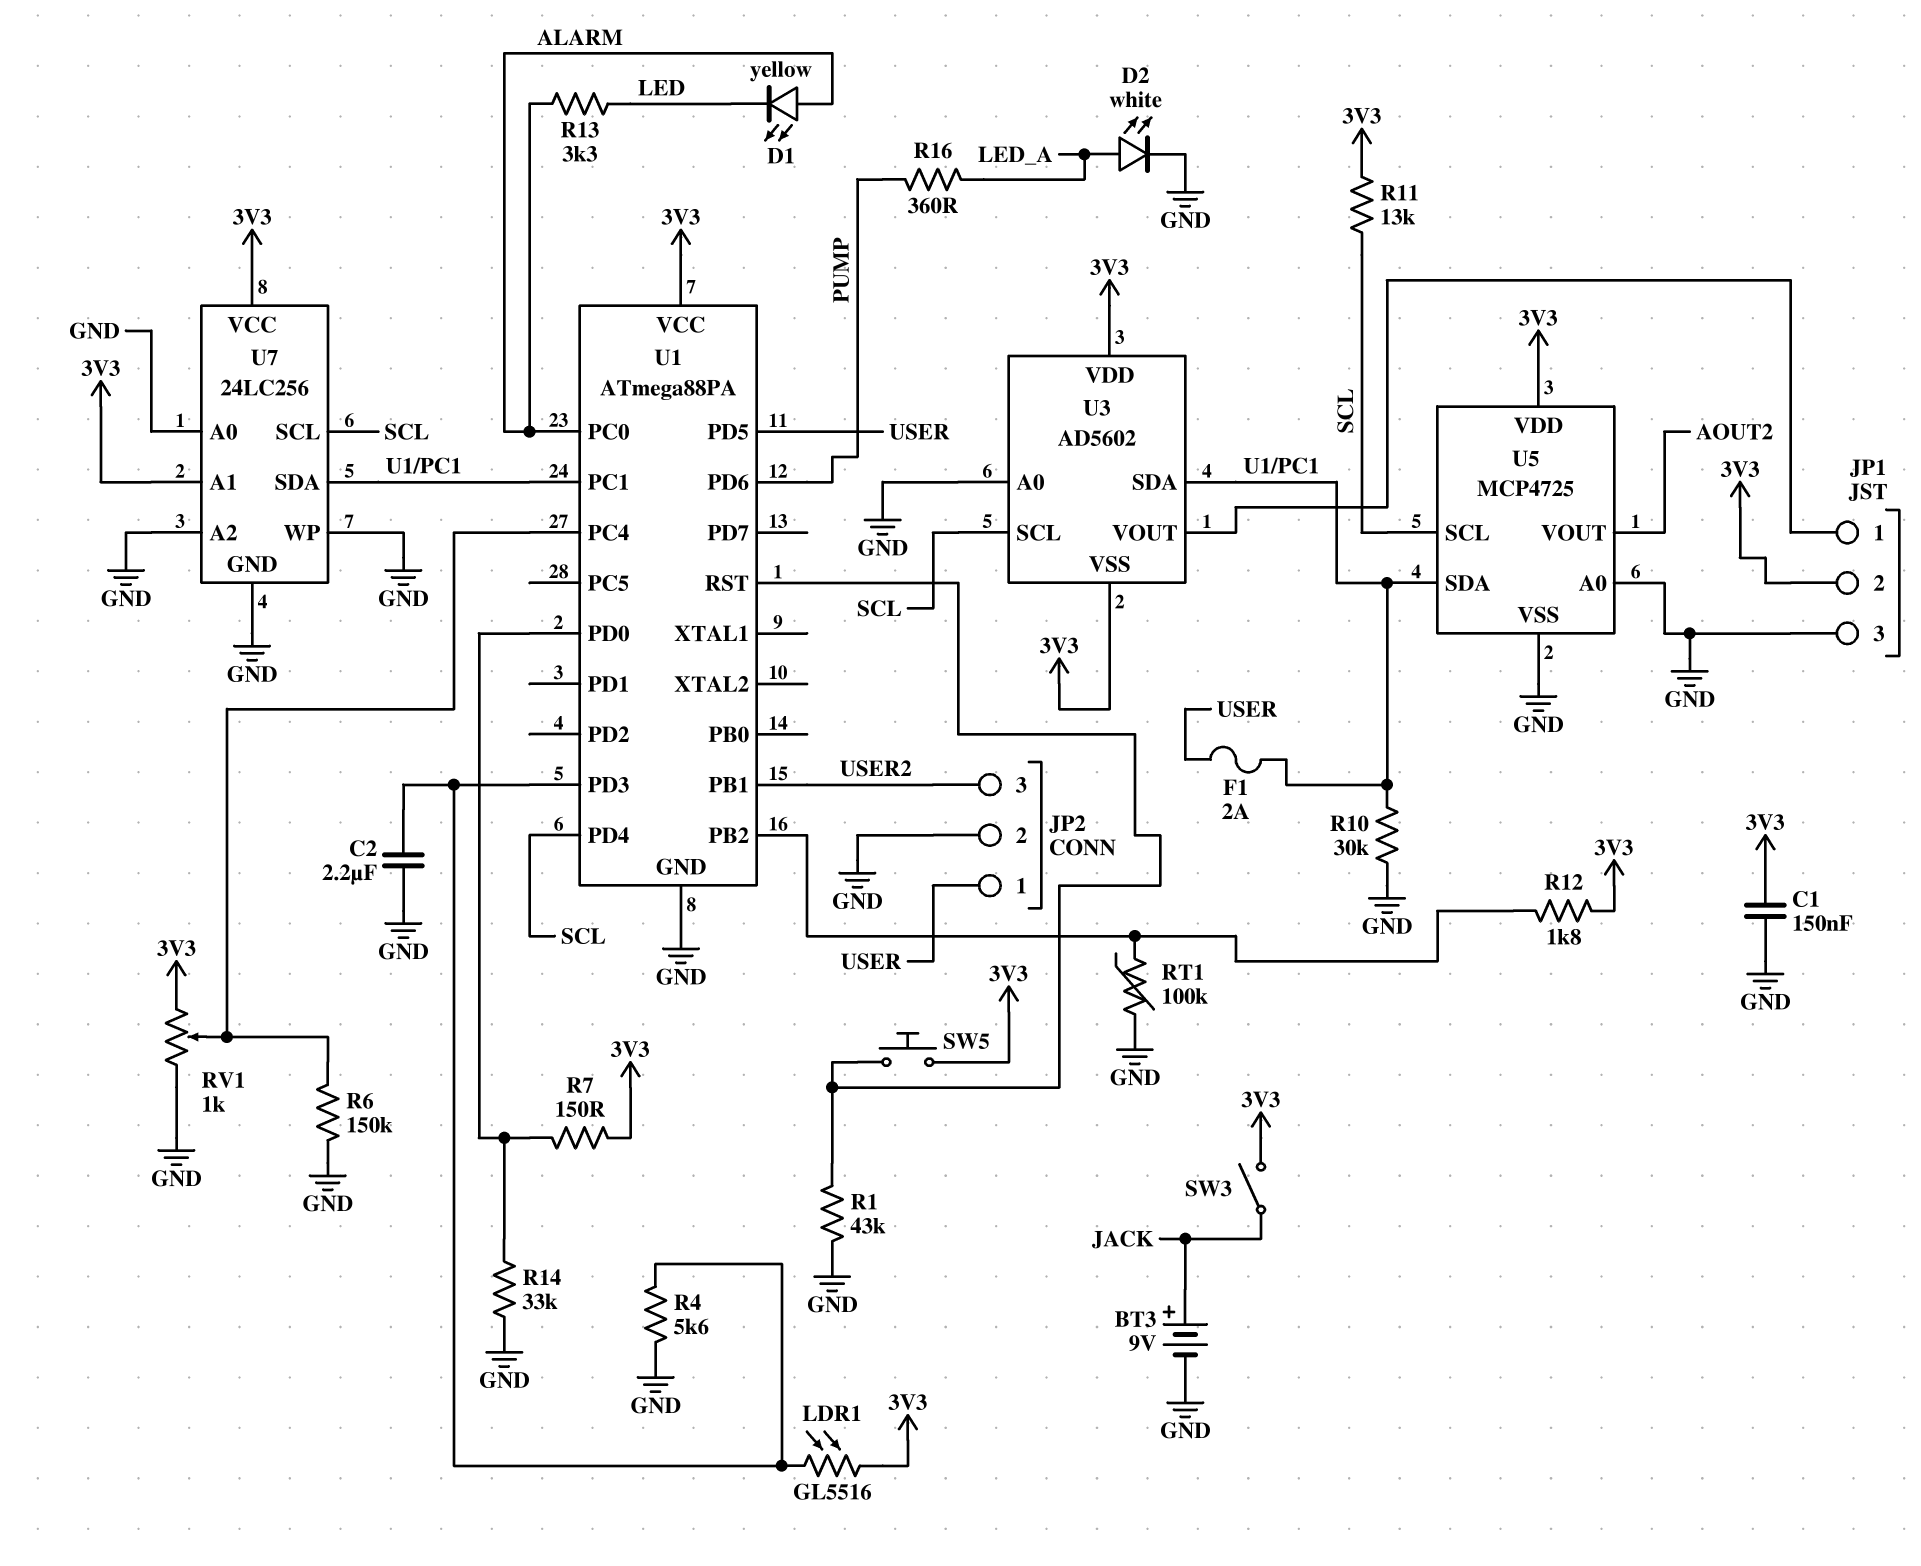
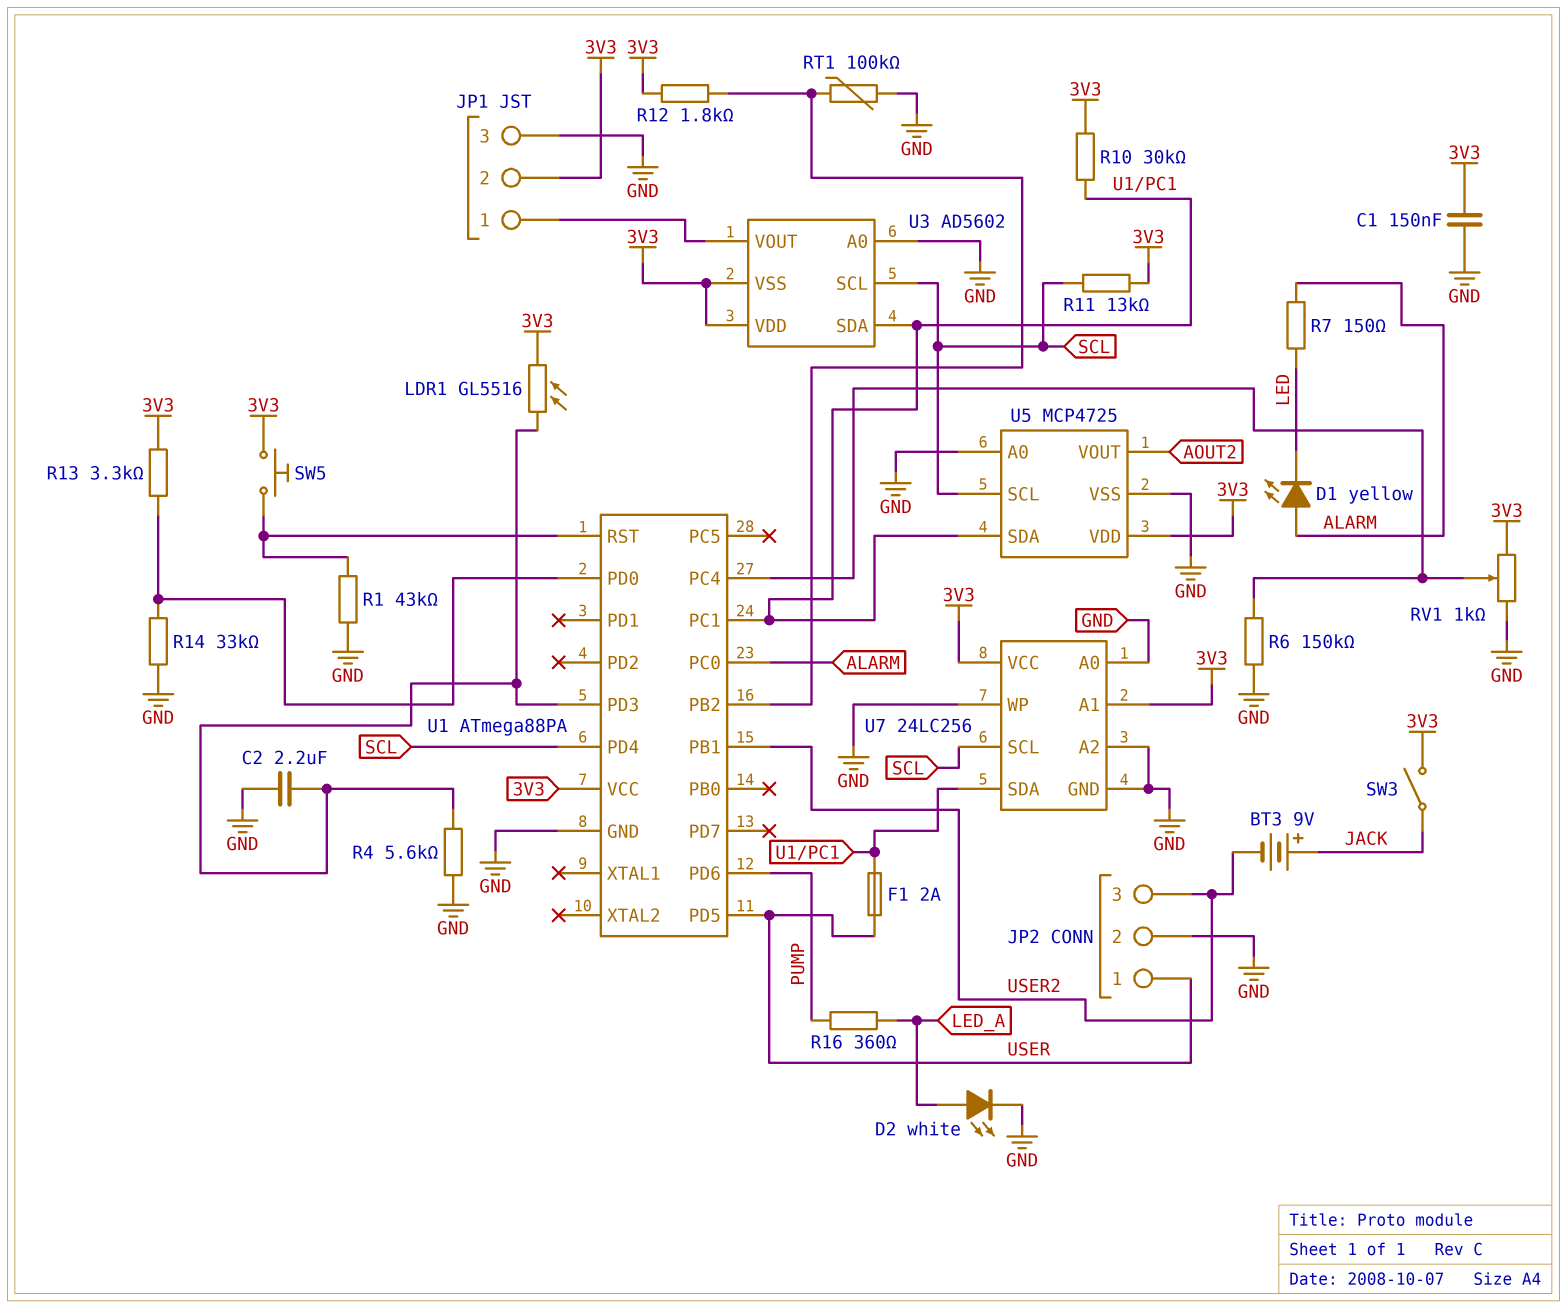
BT3: 9V (plus JACK, minus GND) -> 9V (plus JACK, minus USER2)
R7: 150 (3V3, U1/PD0) -> 150 (ALARM, LED)
R10: 30k (GND, U1/PC1) -> 30k (3V3, U1/PC1)
R13: 3.3k (ALARM, LED) -> 3.3k (3V3, U1/PD0)

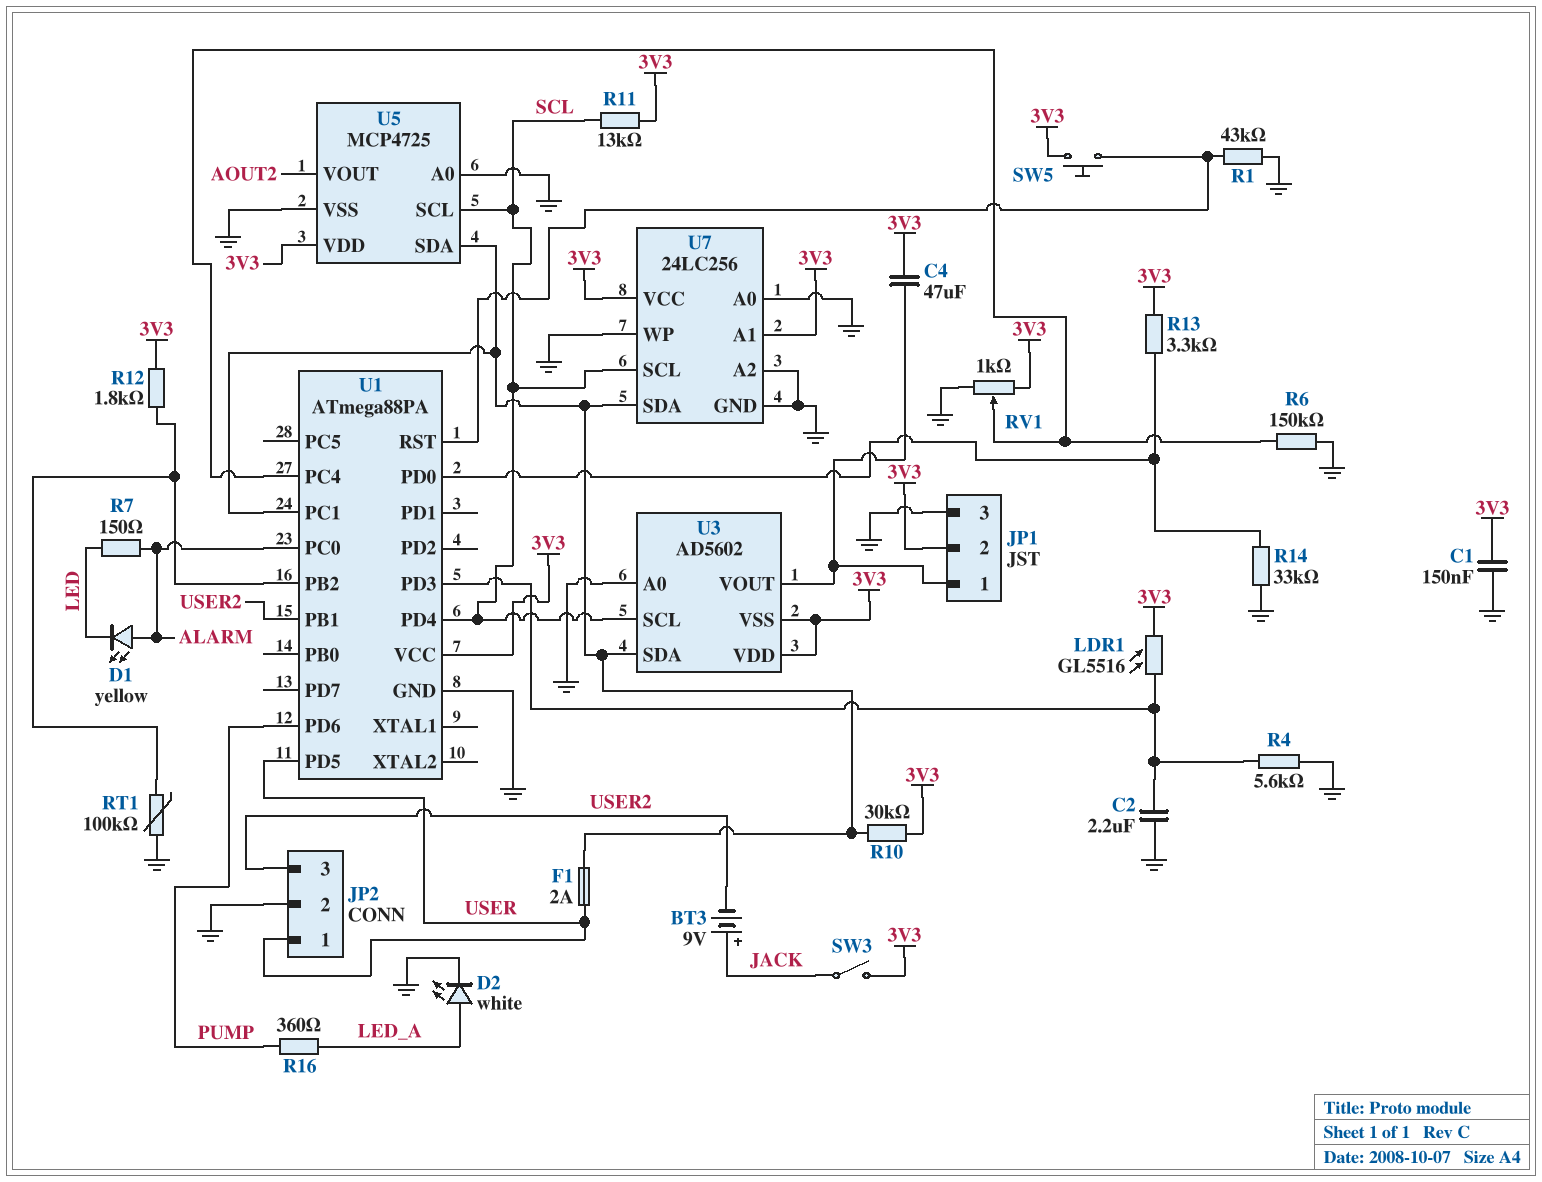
C4: none -> 47uF (3V3, JP1/1)

